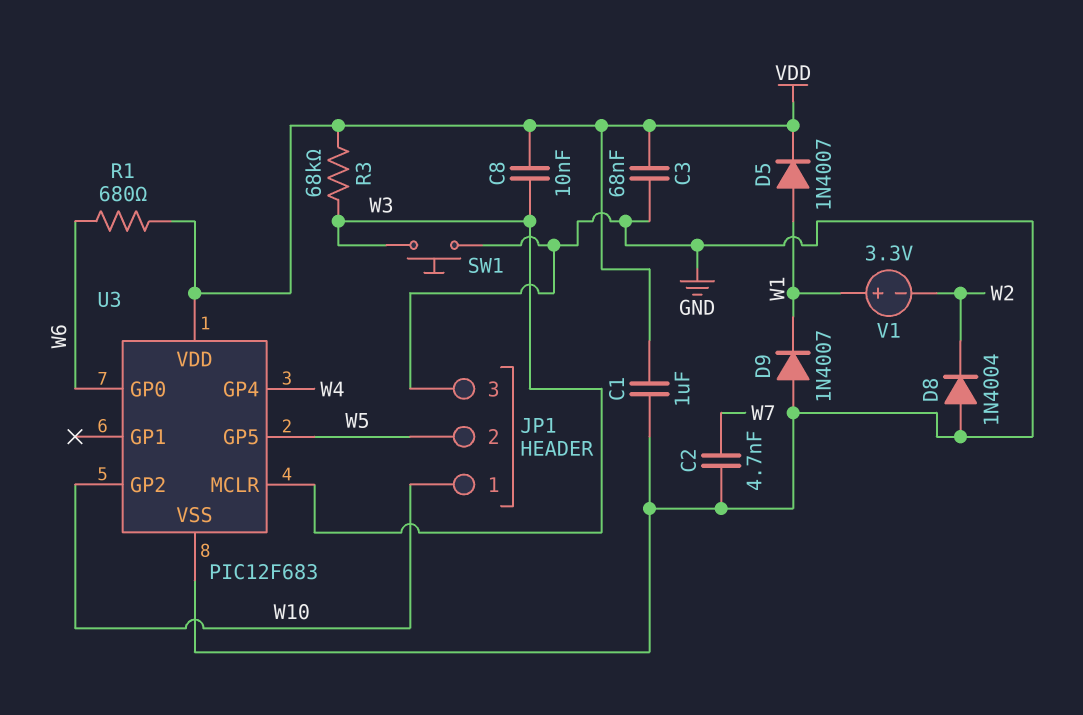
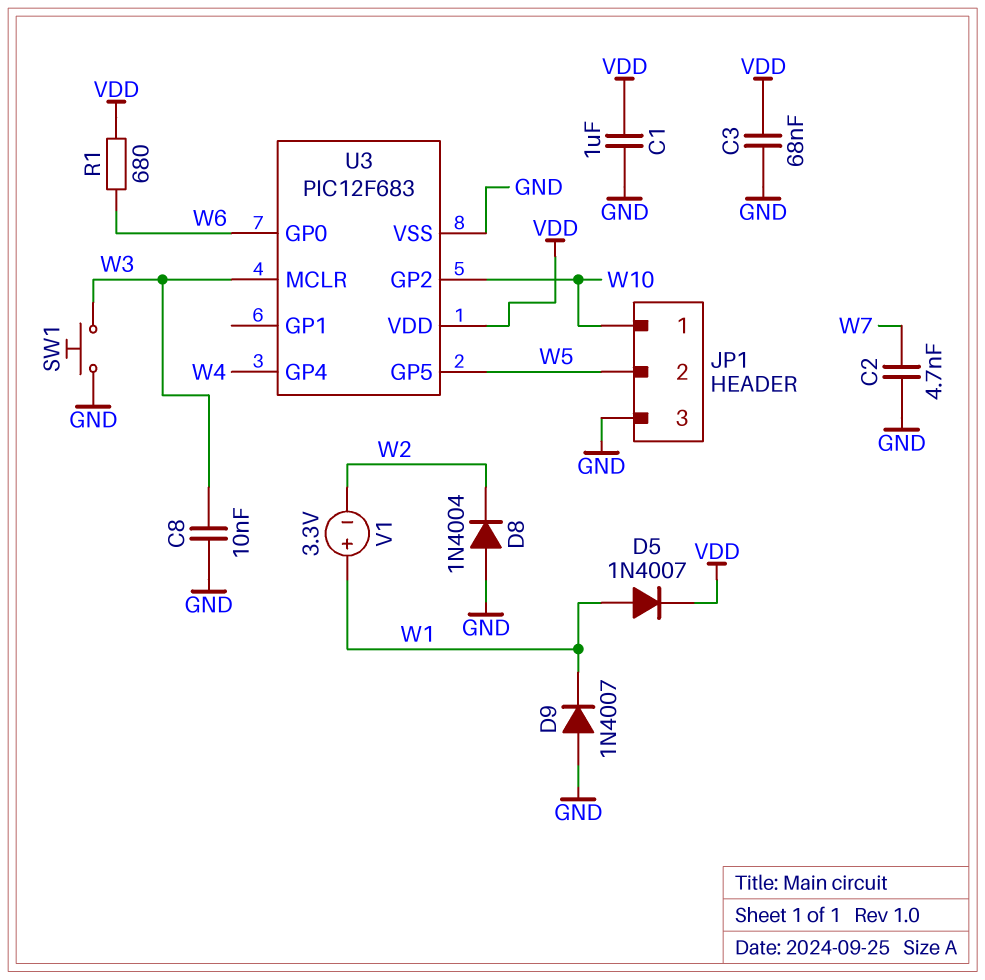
C8: 10nF (VDD, W3) -> 10nF (GND, W3)
R3: 68k (VDD, W3) -> none

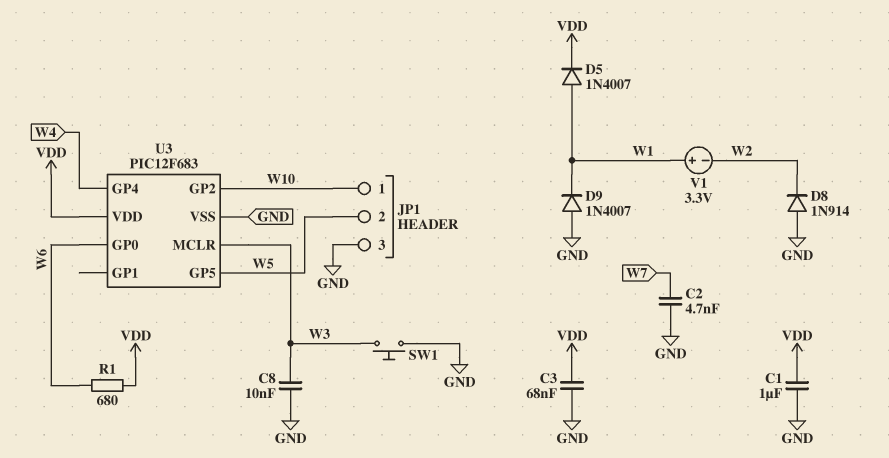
D8: diode 1N4004 (A GND, K W2) -> diode 1N914 (A GND, K W2)

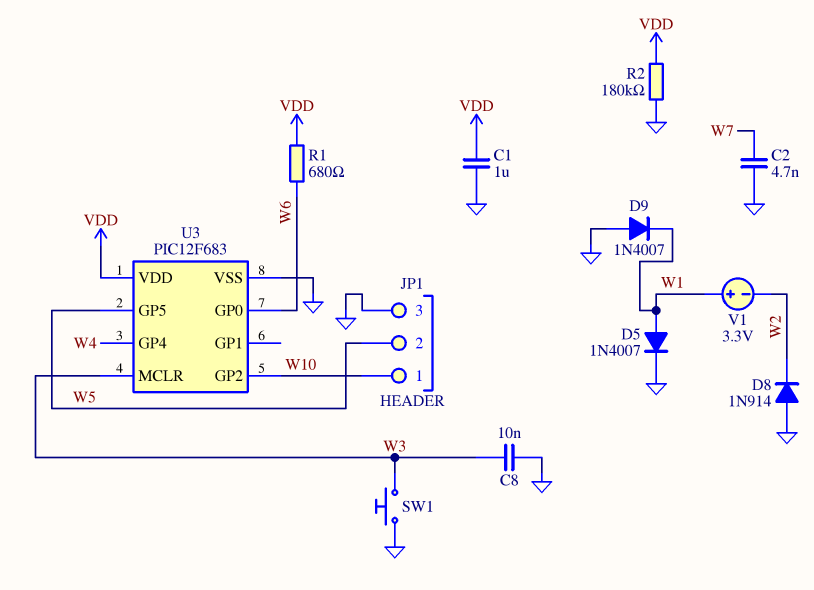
C3: 68nF (GND, VDD) -> none
D5: diode 1N4007 (A W1, K VDD) -> diode 1N4007 (A W1, K GND)
R2: none -> 180k (GND, VDD)

